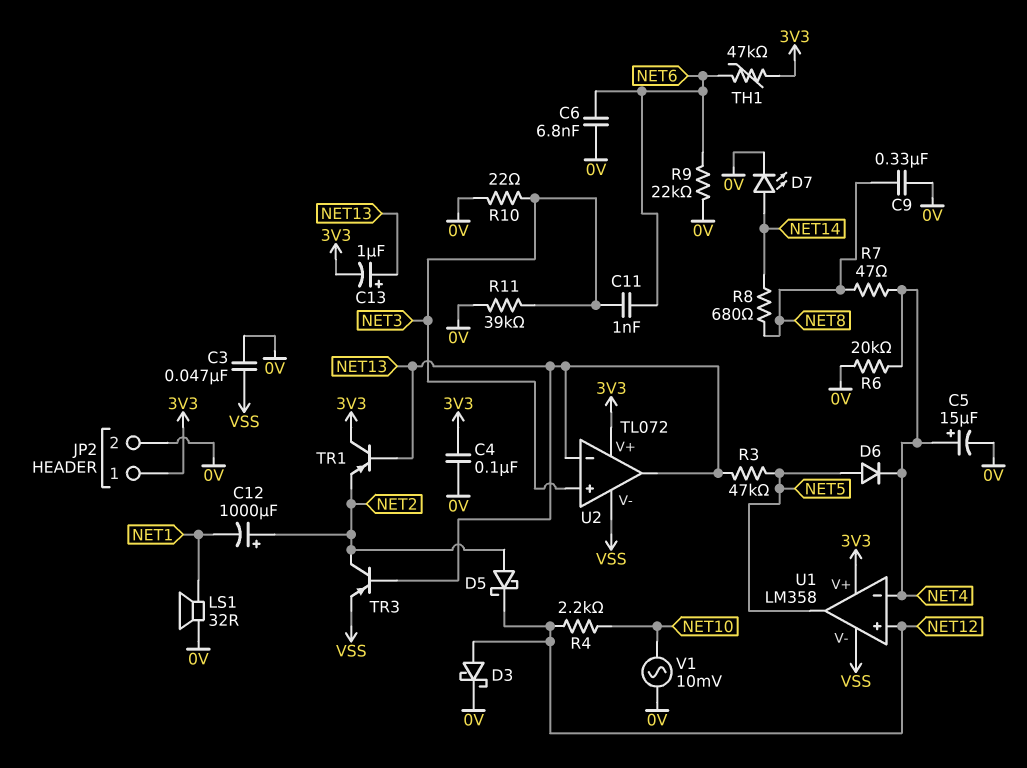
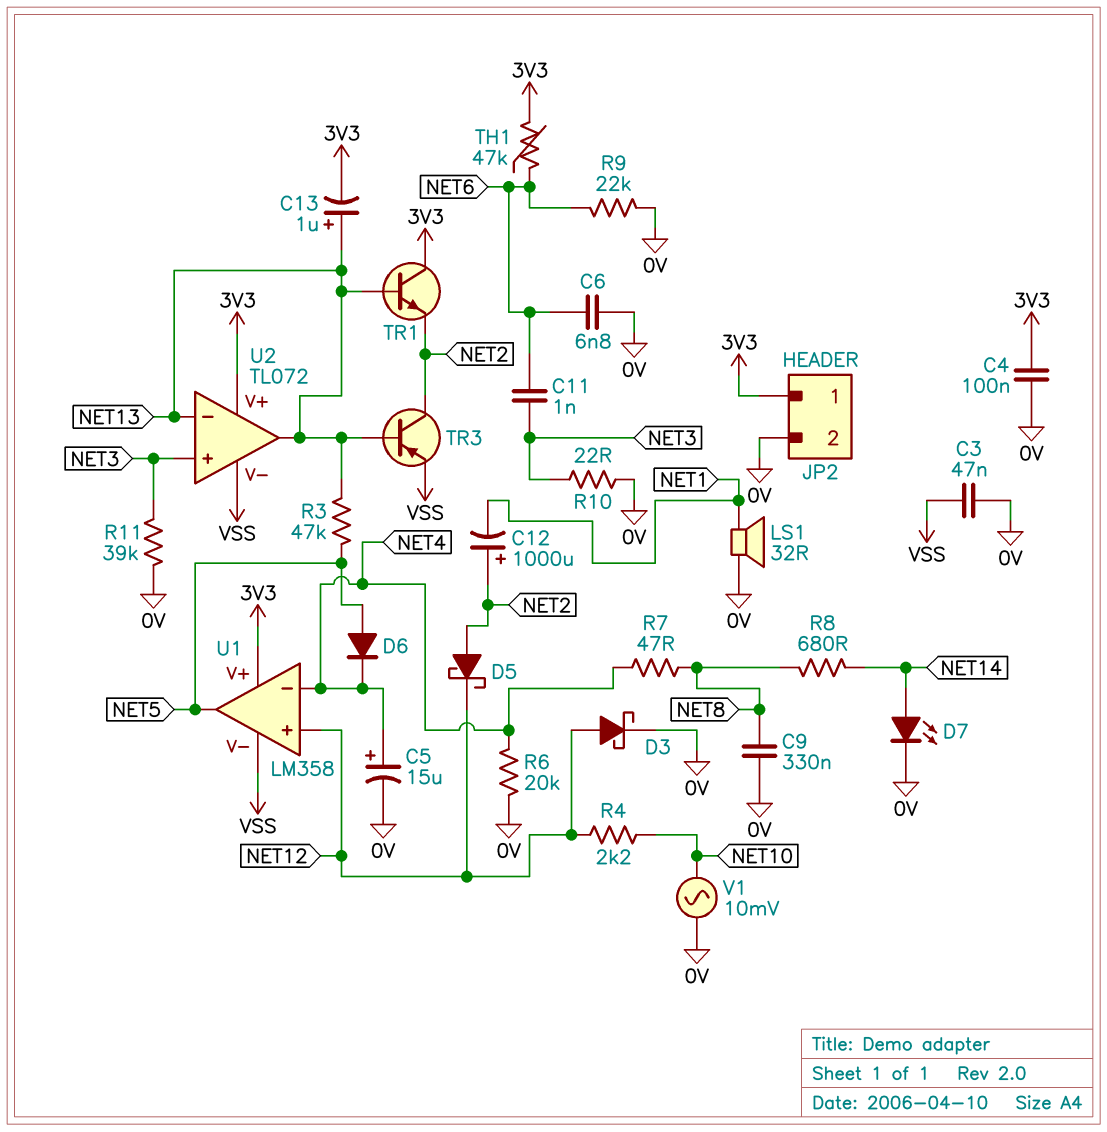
TR1: PNP (B NET13, C 3V3, E NET2) -> NPN (B NET13, C 3V3, E NET2)

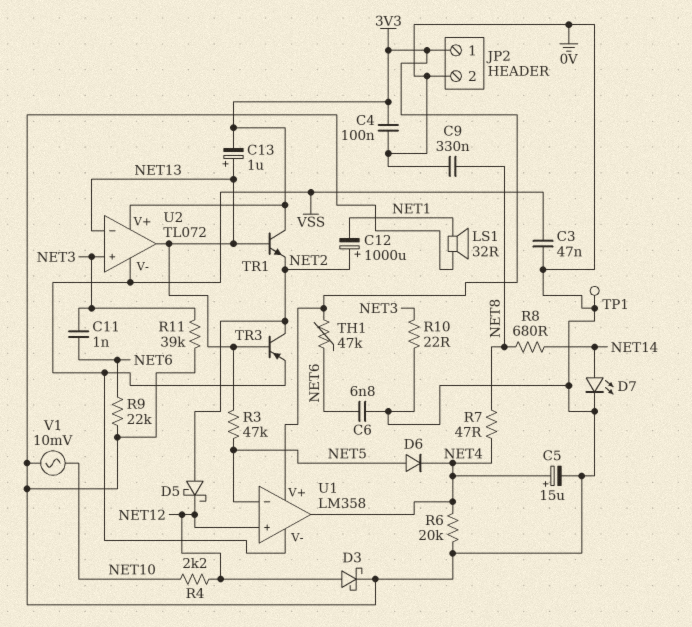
TP1: none -> test point (0V)
U1 pin in-: NET4 -> NET5
U1 pin out: NET5 -> NET4

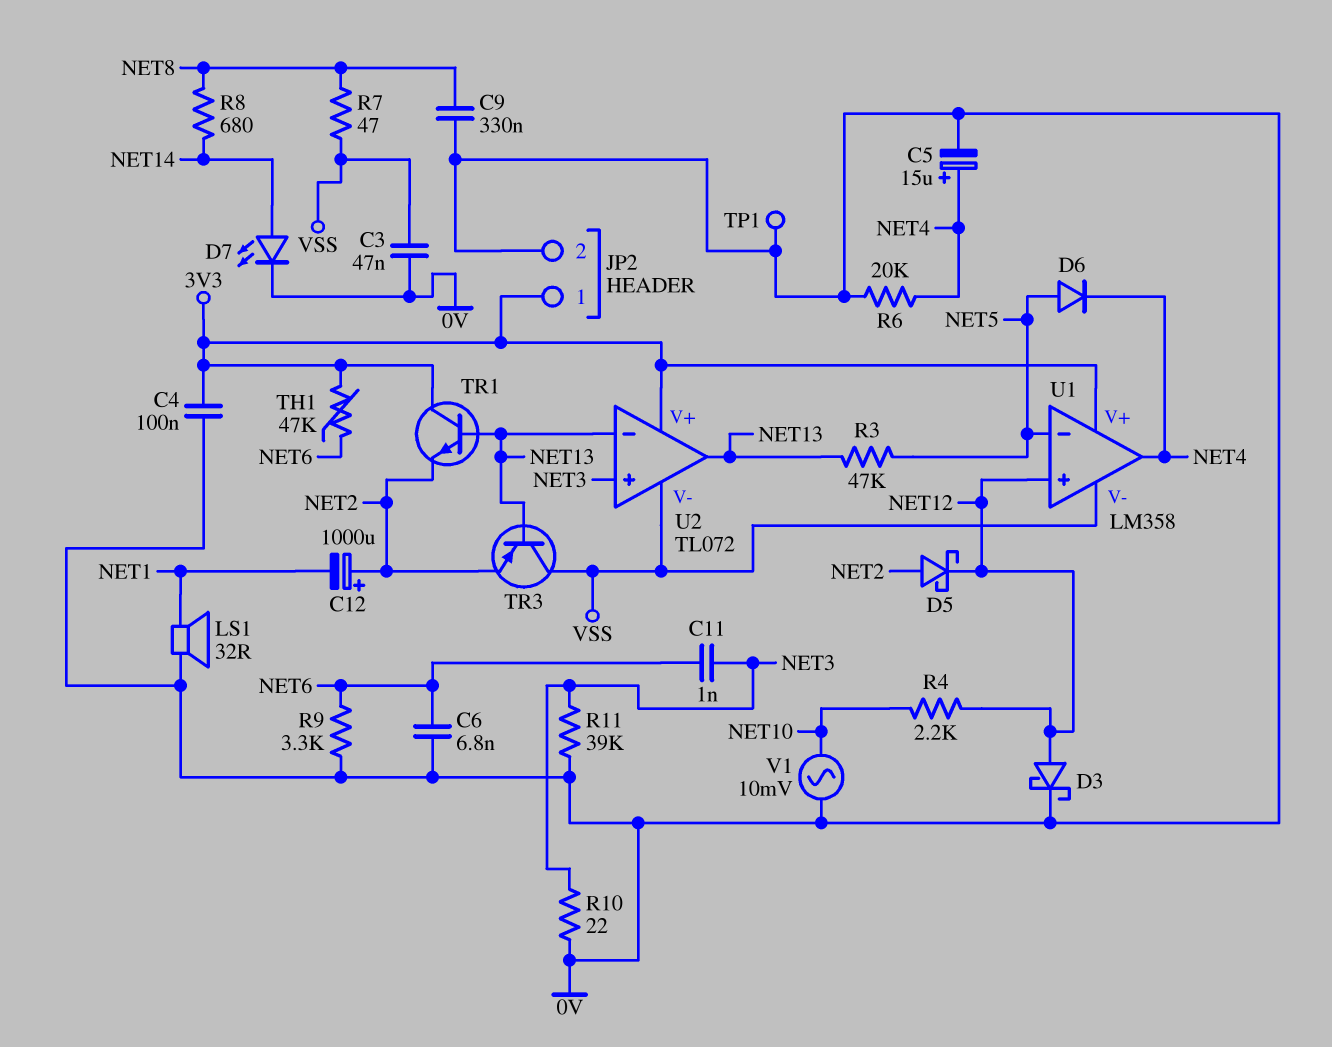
C13: 1uF (plus NET13, minus 3V3) -> none
R7: 47 (NET4, NET8) -> 47 (NET8, VSS)
R9: 22k (0V, NET6) -> 3.3k (0V, NET6)
TR3: PNP (B NET13, C NET2, E VSS) -> PNP (B NET13, C VSS, E NET2)

